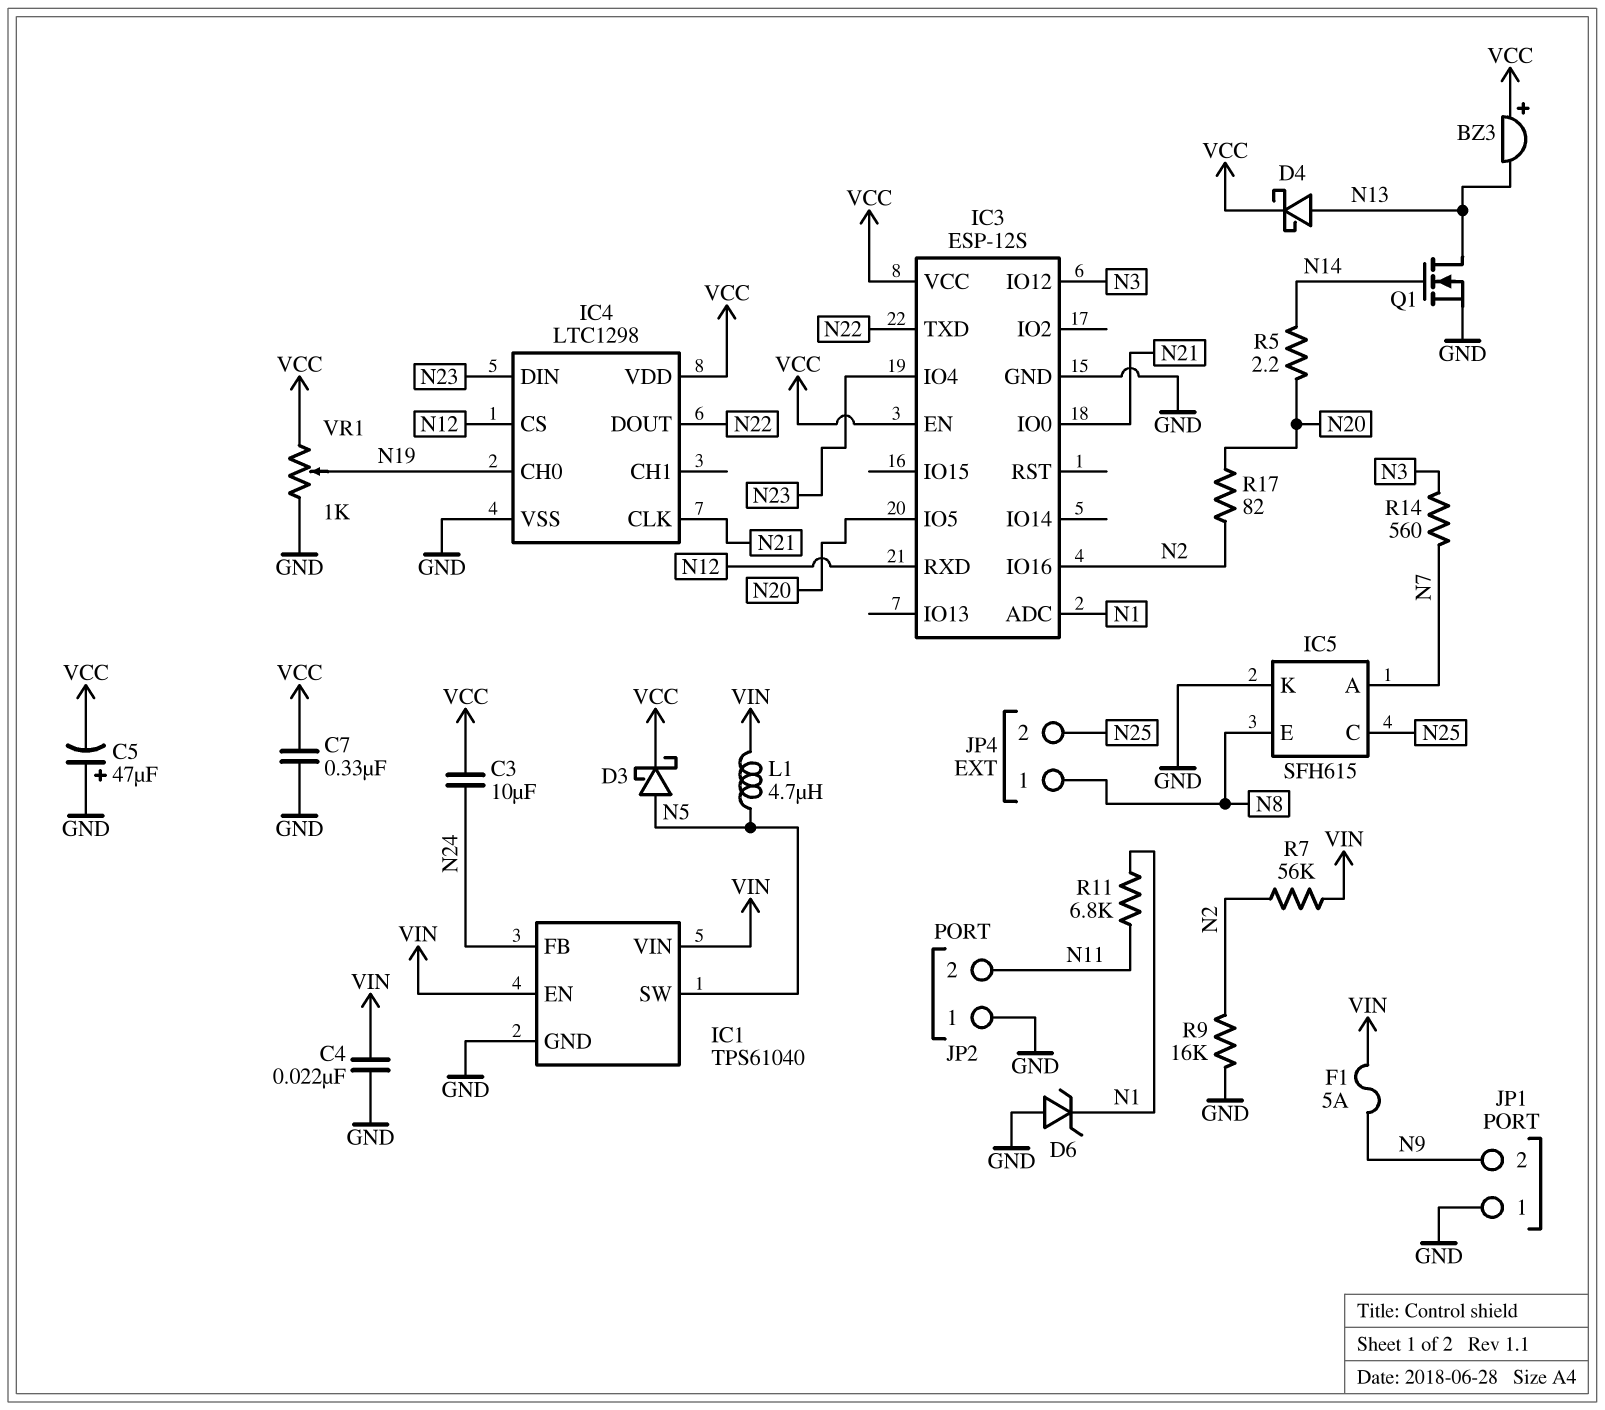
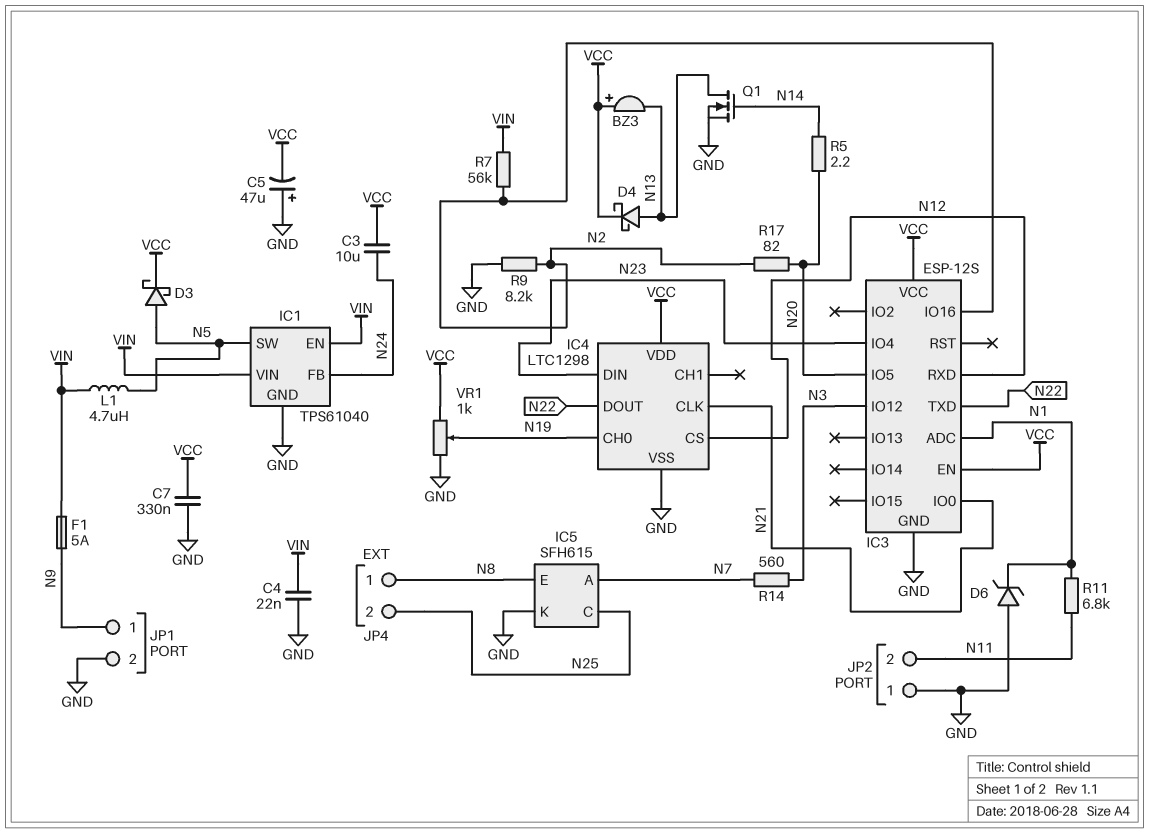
JP1 pin 1: GND -> N9
JP1 pin 2: N9 -> GND
R9: 16k (GND, N2) -> 8.2k (GND, N2)

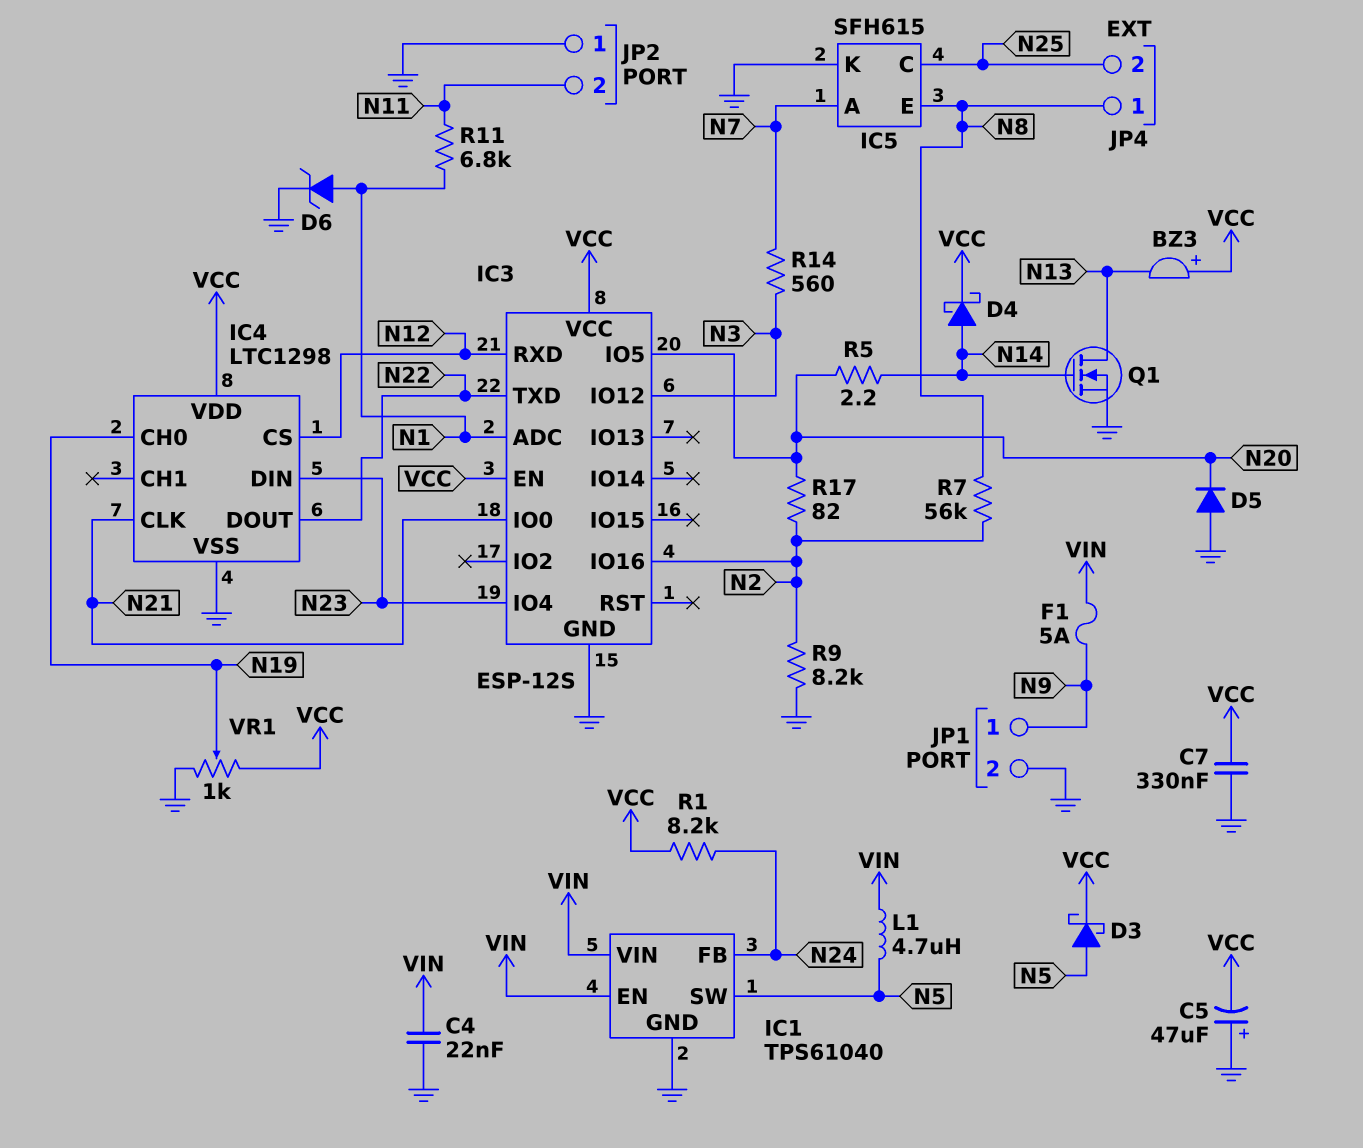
C3: 10uF (N24, VCC) -> none
D4: schottky (A N13, K VCC) -> schottky (A N14, K VCC)
D5: none -> diode (A GND, K N20)
D6: zener (A GND, K N1) -> zener (A N1, K GND)
R1: none -> 8.2k (N24, VCC)
R7: 56k (N2, VIN) -> 56k (N2, N8)

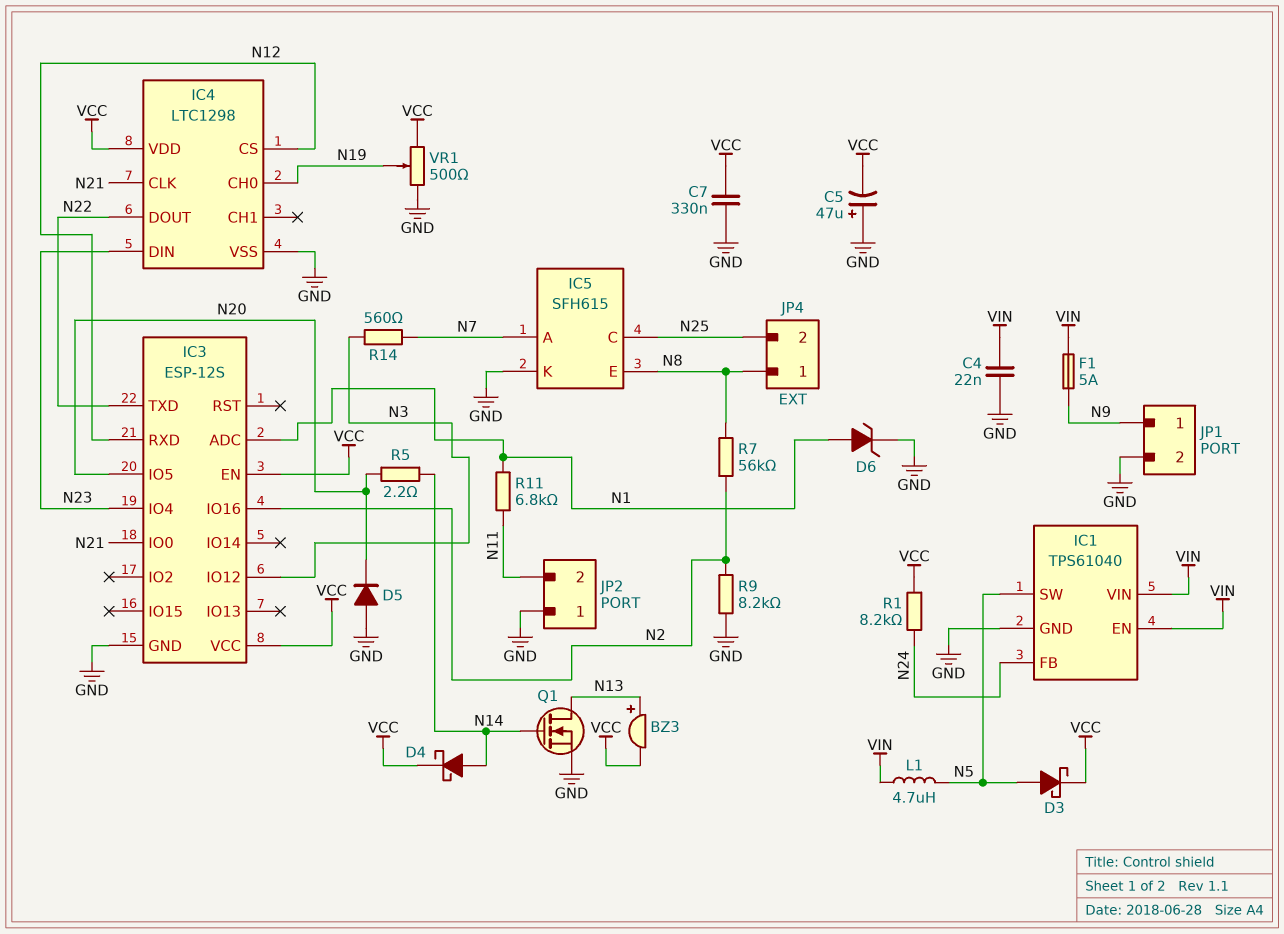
BZ3: buzzer (plus VCC, minus N13) -> buzzer (plus N13, minus VCC)
R17: 82 (N2, N20) -> none
VR1: 1k (GND, VCC, wiper N19) -> 500 (GND, VCC, wiper N19)

